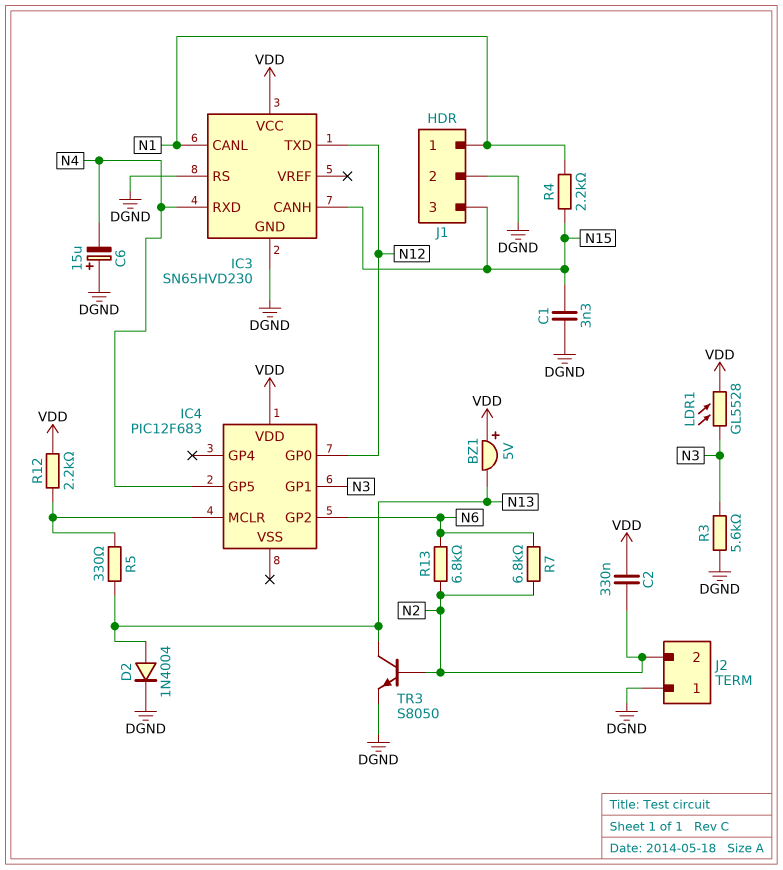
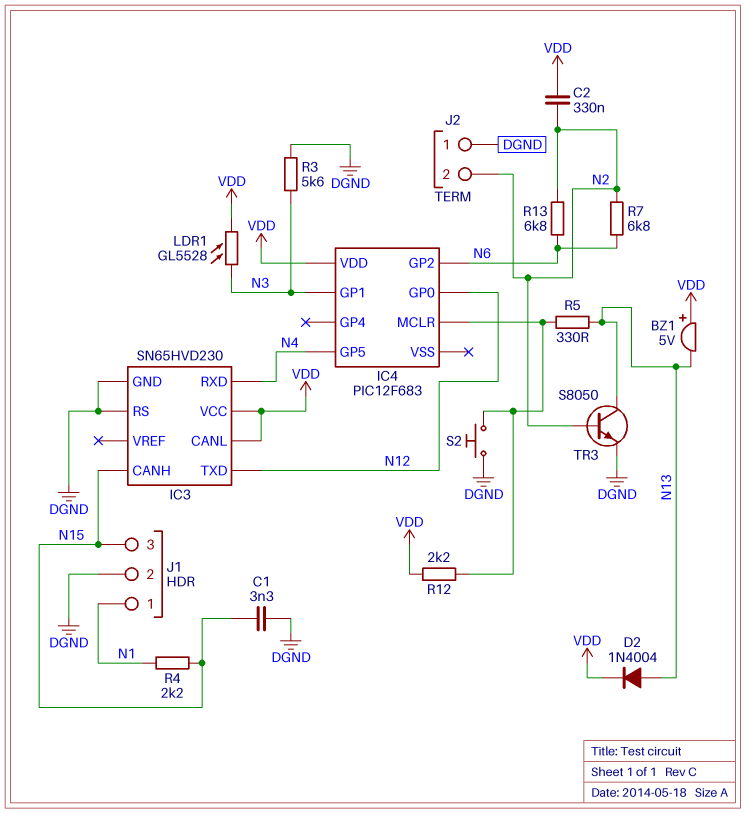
C6: 15uF (plus DGND, minus N4) -> none
D2: diode 1N4004 (A N13, K DGND) -> diode 1N4004 (A N13, K VDD)
IC3 pin CANL: N1 -> VDD
S2: none -> button (DGND, IC4/MCLR)

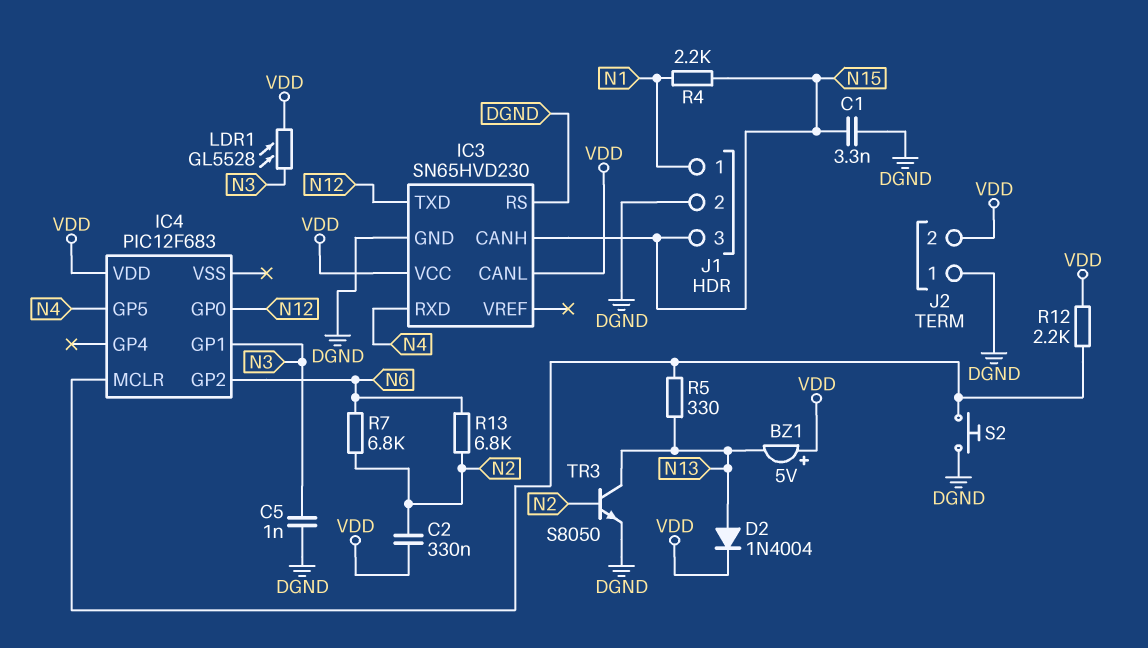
C5: none -> 1nF (DGND, N3)
J2 pin 2: N2 -> VDD
R3: 5.6k (DGND, N3) -> none

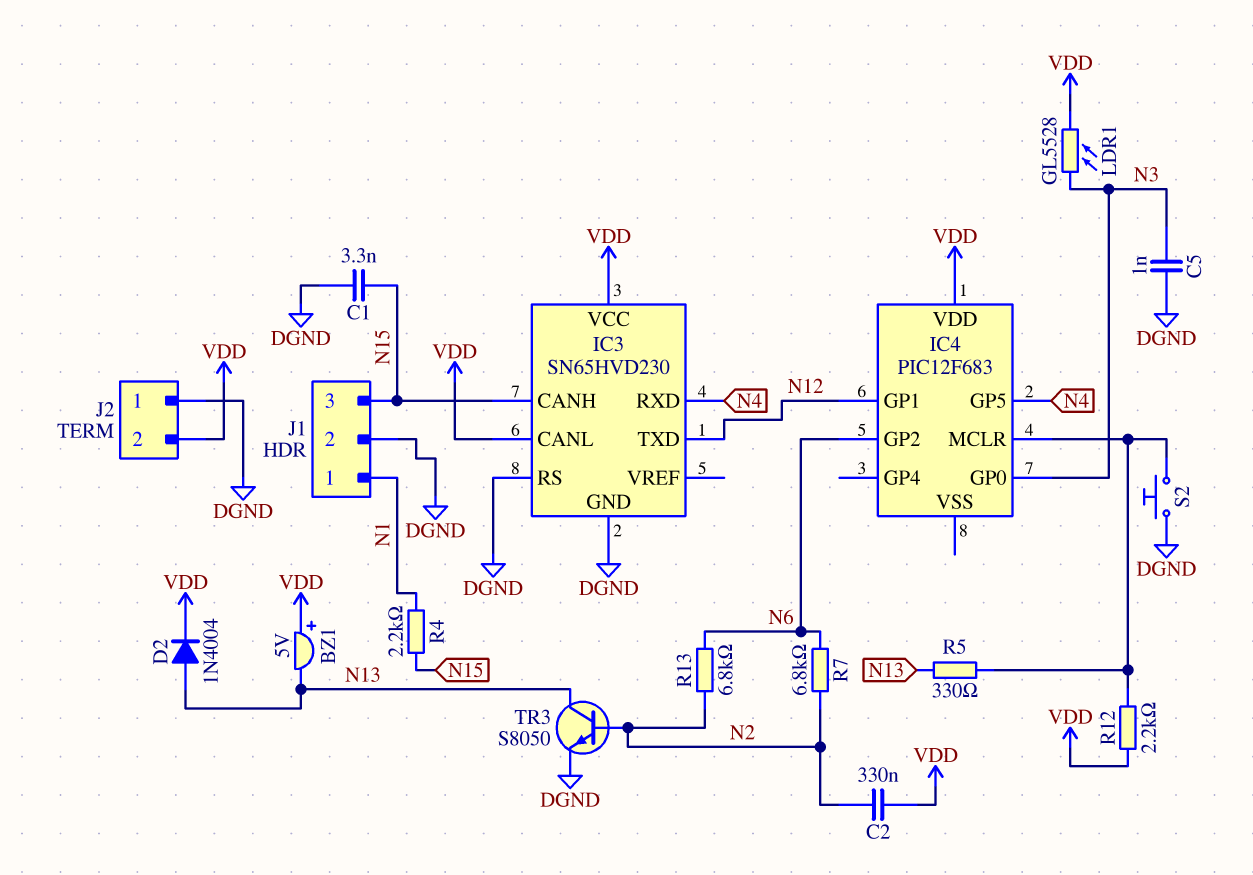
IC4 pin GP0: N12 -> N3
IC4 pin GP1: N3 -> N12

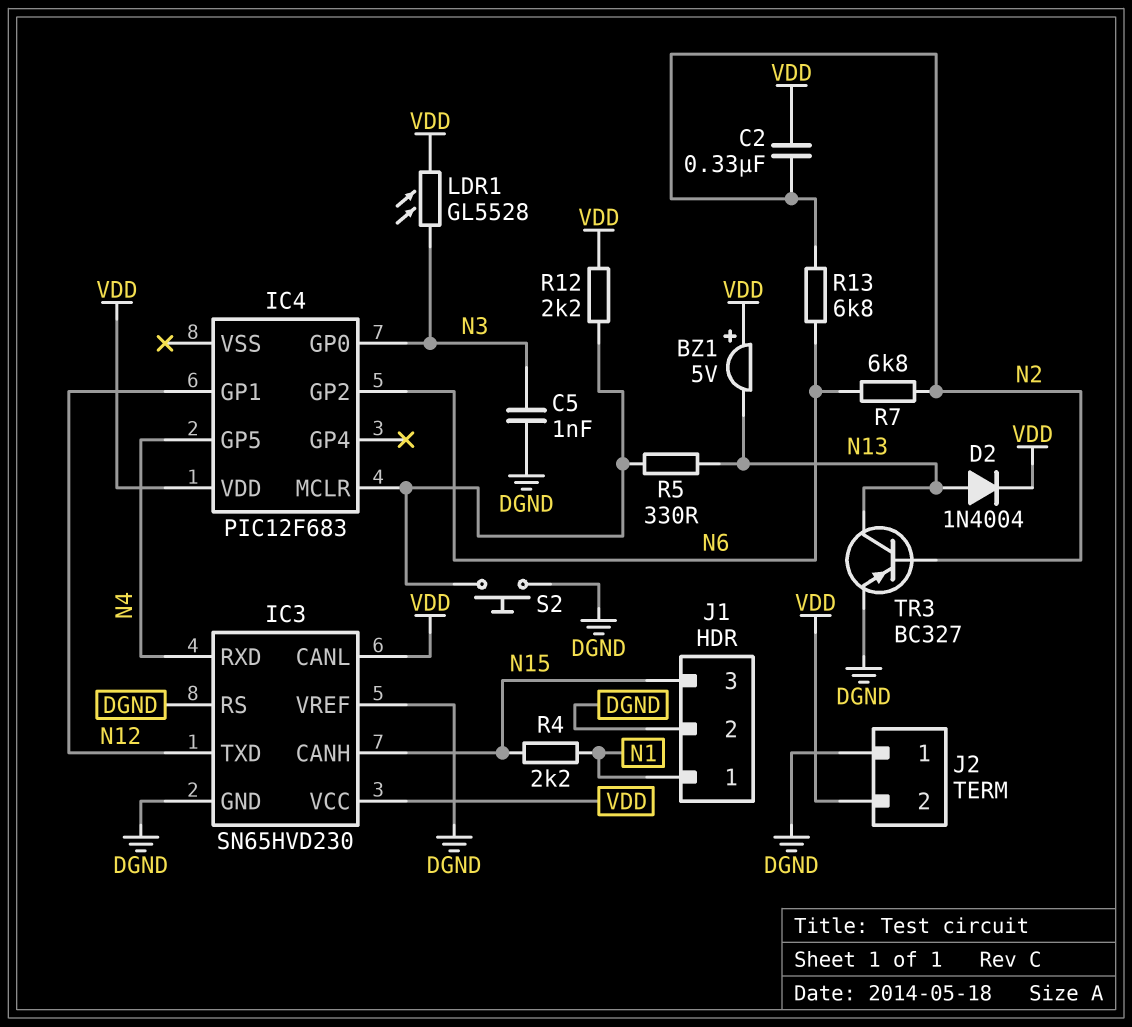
C1: 3.3nF (DGND, N15) -> none
IC3 pin VREF: none -> DGND
TR3: NPN S8050 (B N2, C N13, E DGND) -> PNP BC327 (B N2, C N13, E DGND)

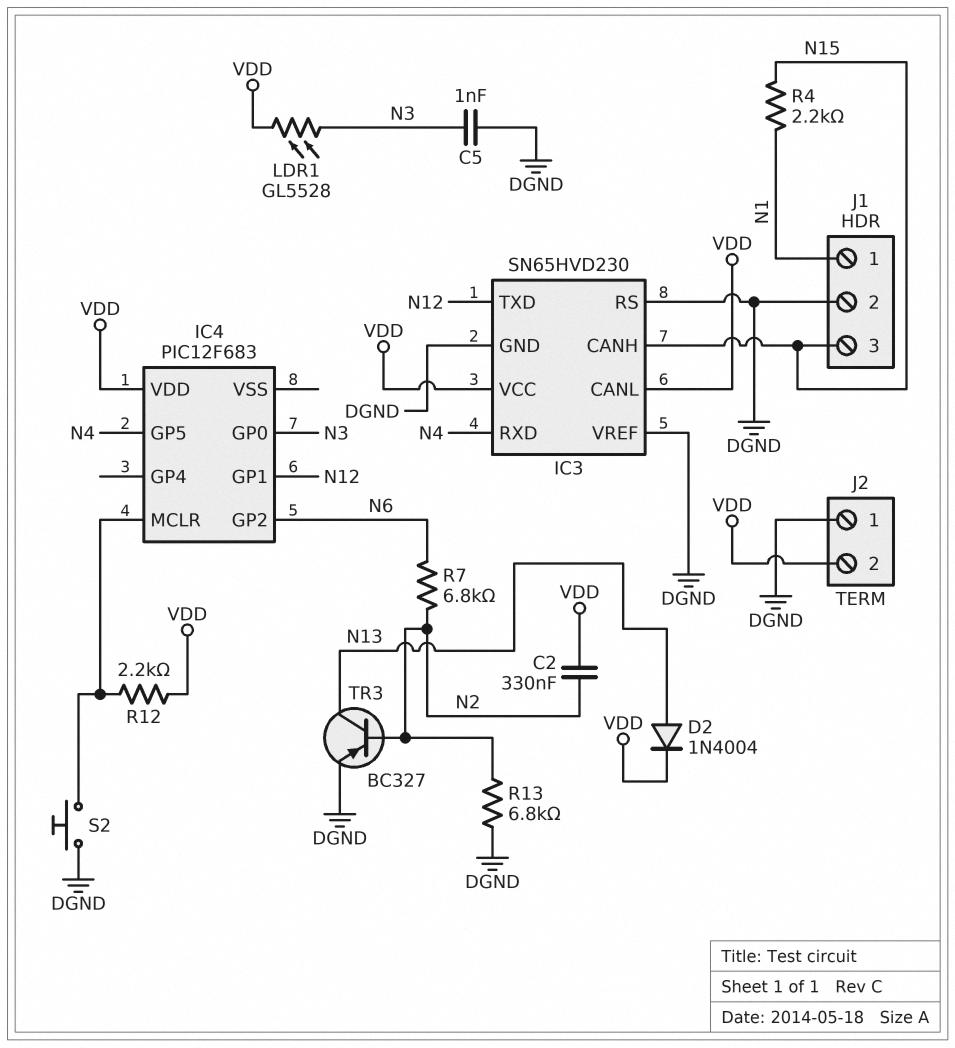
BZ1: buzzer 5V (plus VDD, minus N13) -> none
R5: 330 (IC4/MCLR, N13) -> none
R13: 6.8k (N2, N6) -> 6.8k (DGND, N2)

